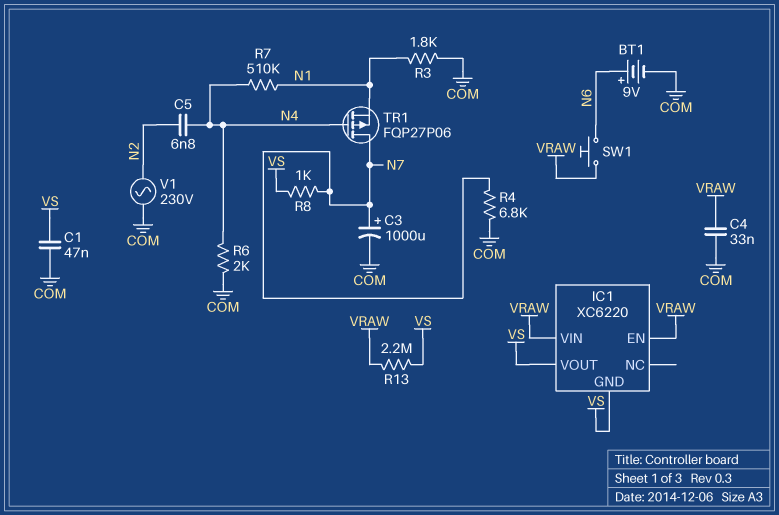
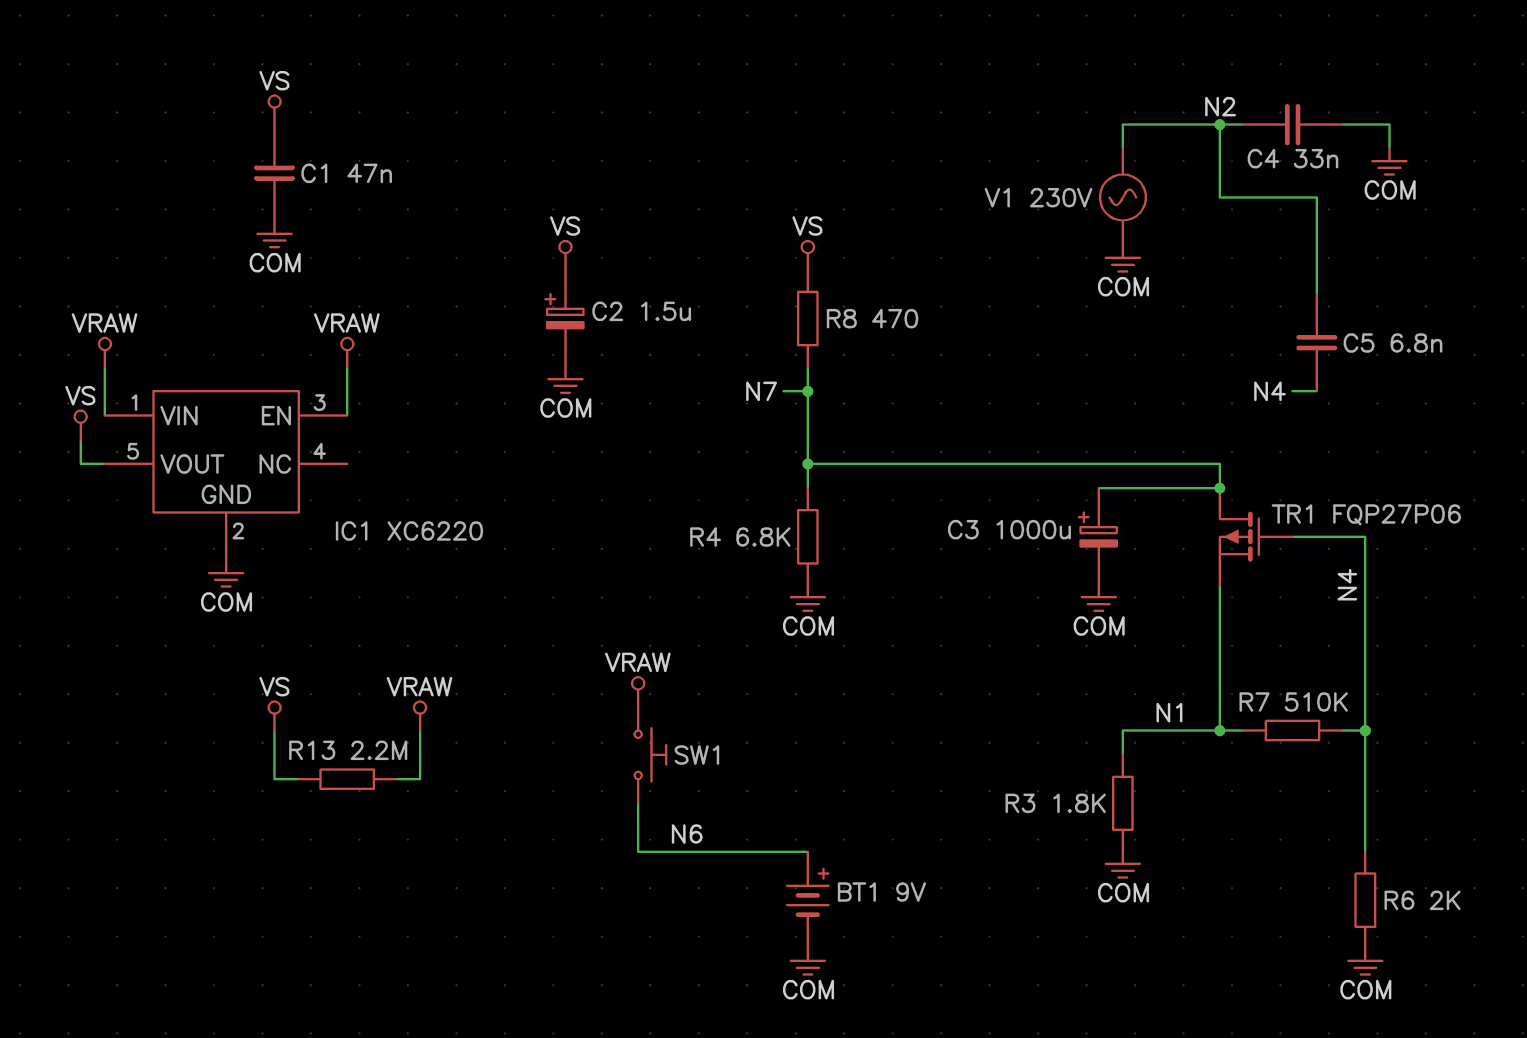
C2: none -> 1.5uF (plus VS, minus COM)
C4: 33nF (COM, VRAW) -> 33nF (COM, N2)
IC1 pin GND: VS -> COM
R8: 1k (N7, VS) -> 470 (N7, VS)

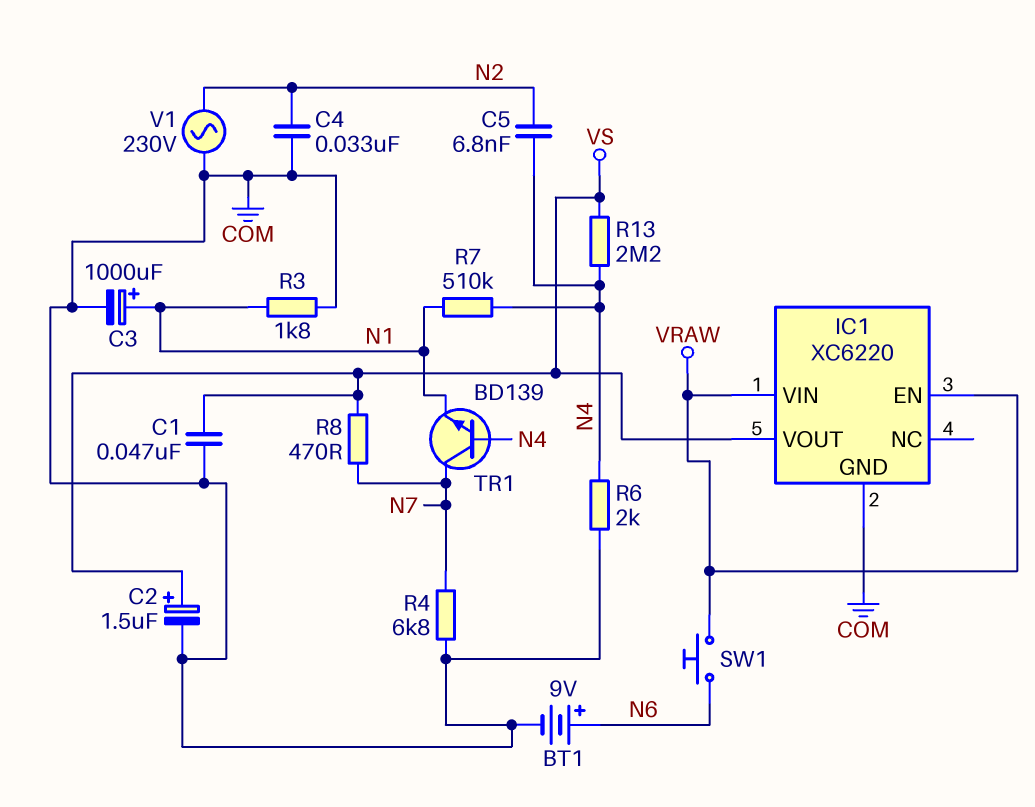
C3: 1000uF (plus N7, minus COM) -> 1000uF (plus N1, minus COM)
R13: 2.2M (VRAW, VS) -> 2.2M (N4, VS)
TR1: PMOS FQP27P06 (G N4, D N7, S N1) -> NPN BD139 (B N4, C N7, E N1)

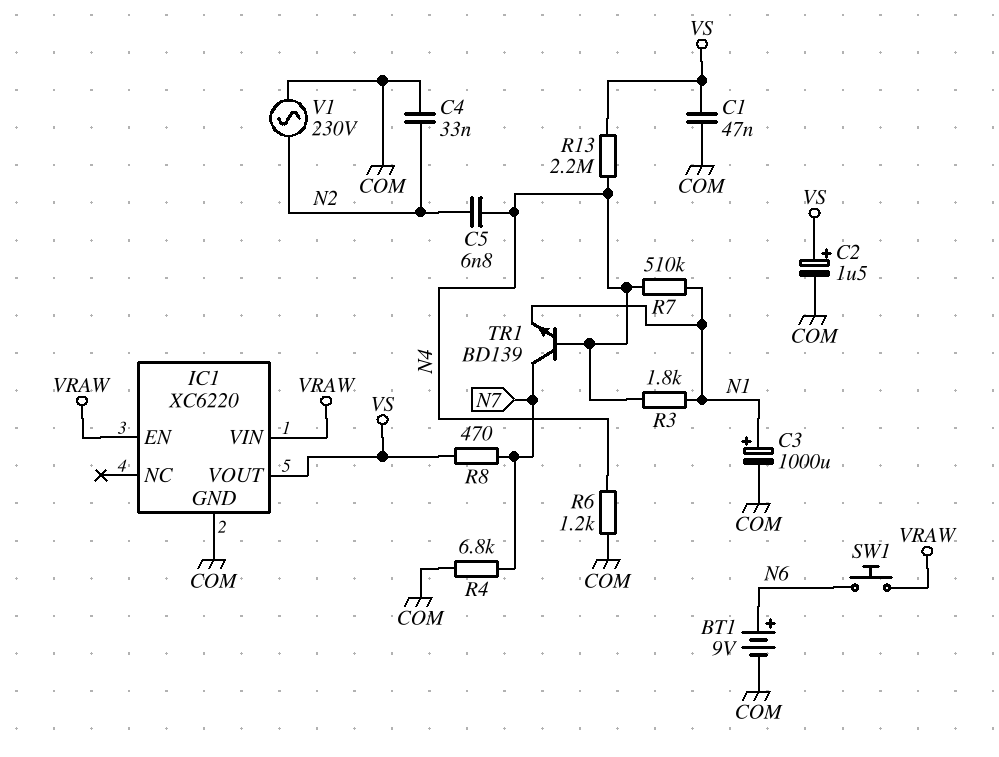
R3: 1.8k (COM, N1) -> 1.8k (N1, N4)
R6: 2k (COM, N4) -> 1.2k (COM, N4)

